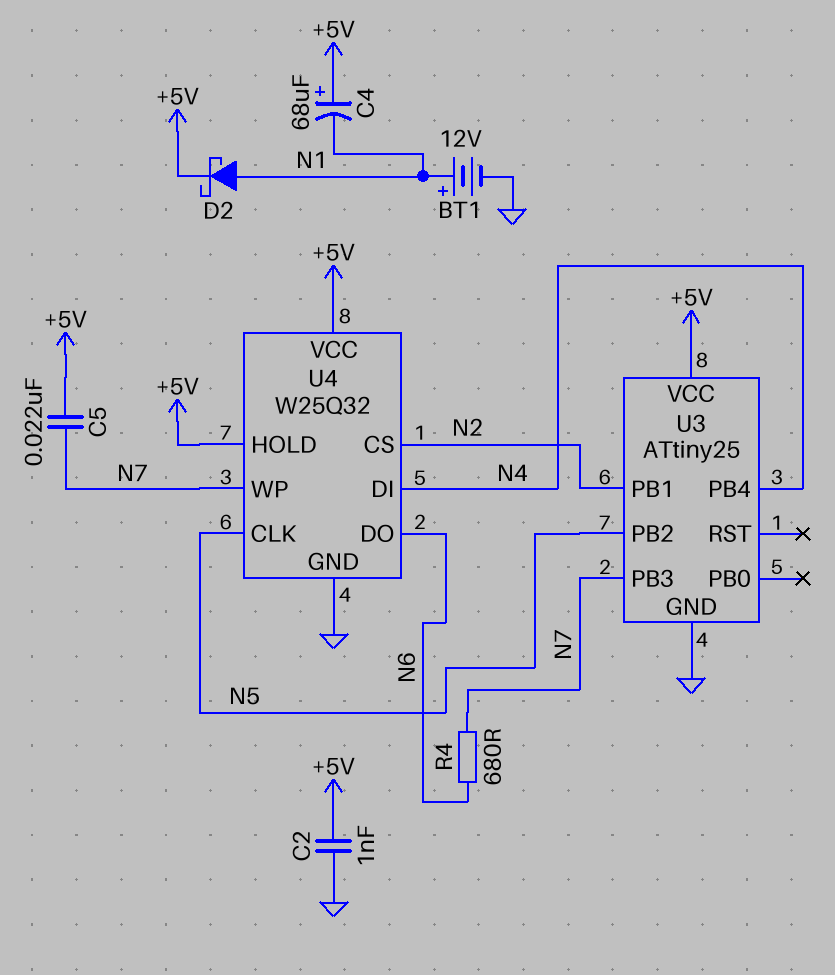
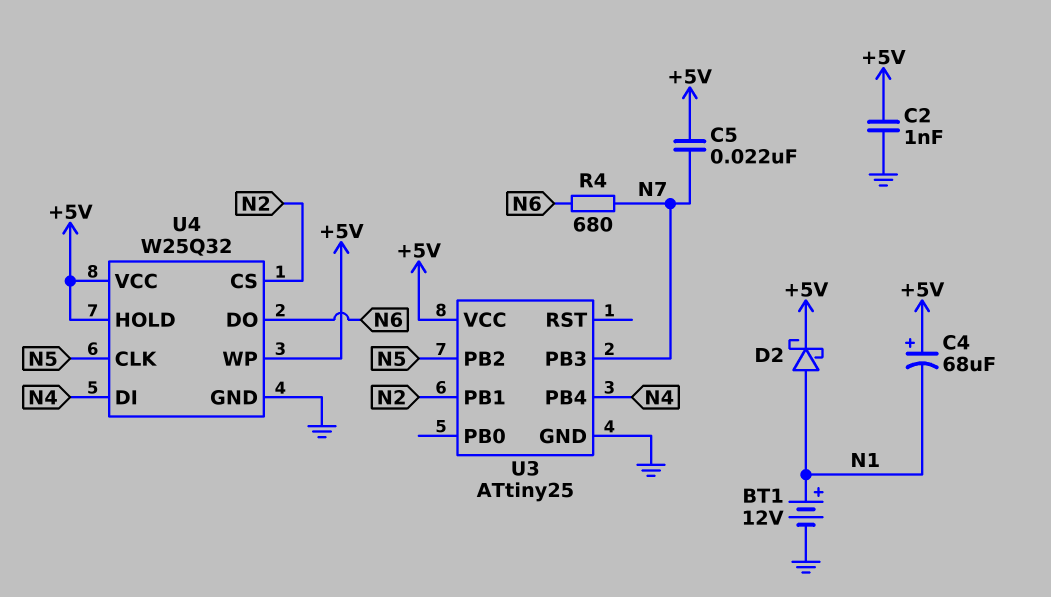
U4 pin WP: N7 -> +5V

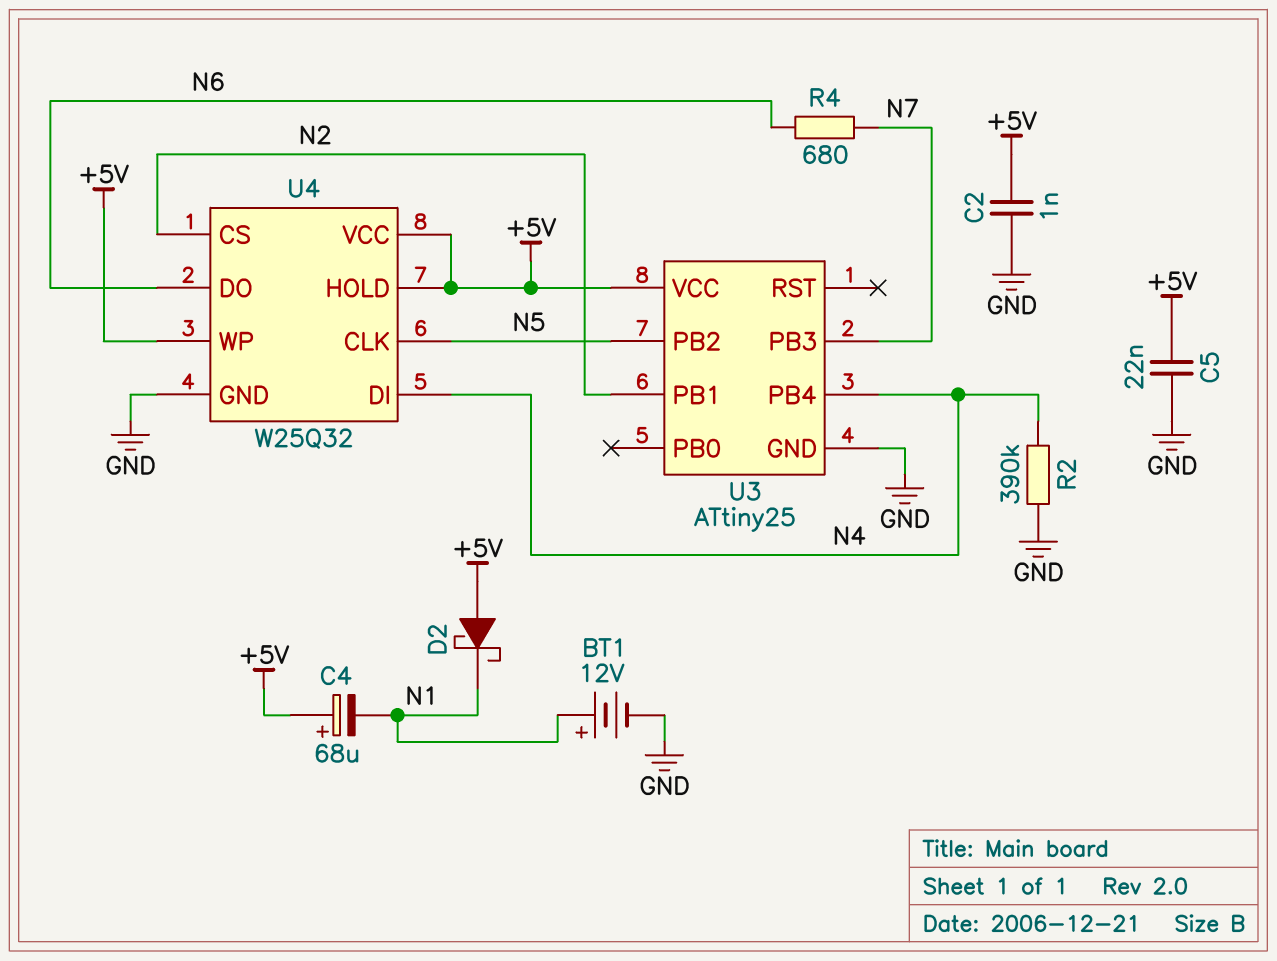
C5: 22nF (+5V, N7) -> 22nF (+5V, GND)
D2: schottky (A N1, K +5V) -> schottky (A +5V, K N1)
R2: none -> 390k (GND, N4)

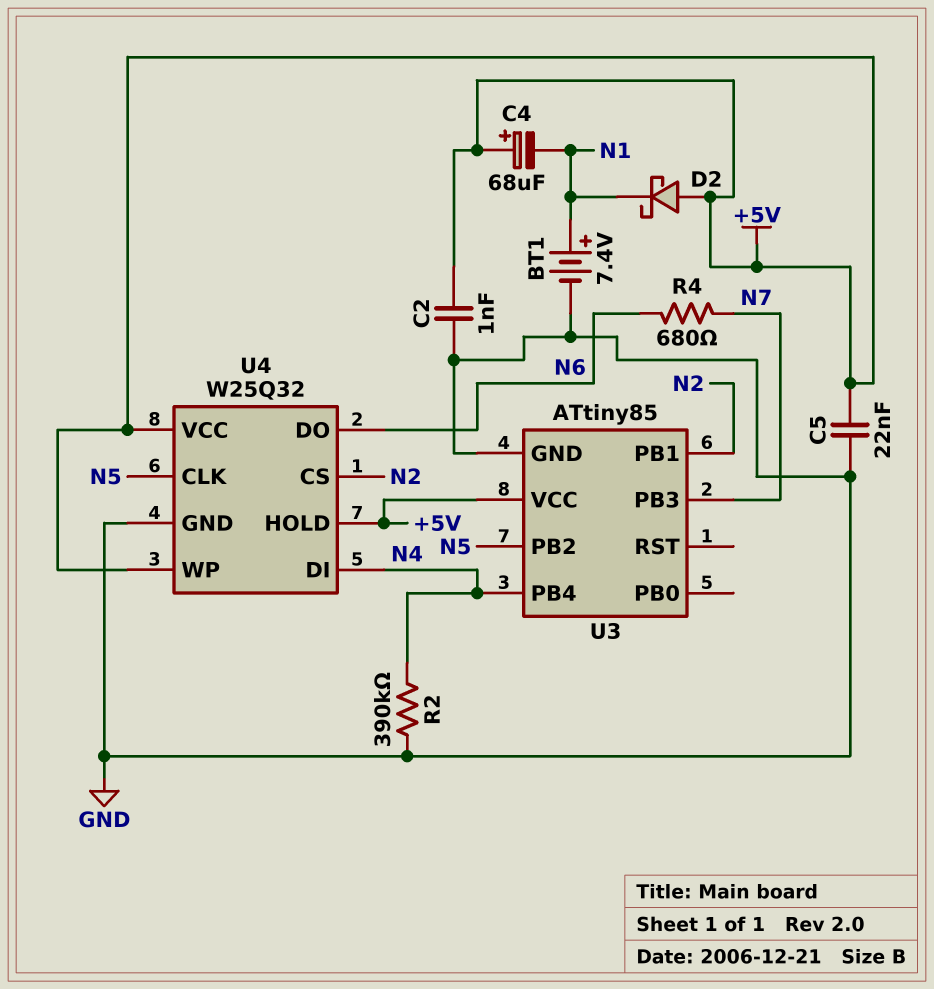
BT1: 12V (plus N1, minus GND) -> 7.4V (plus N1, minus GND)
U3: ATtiny25 -> ATtiny85

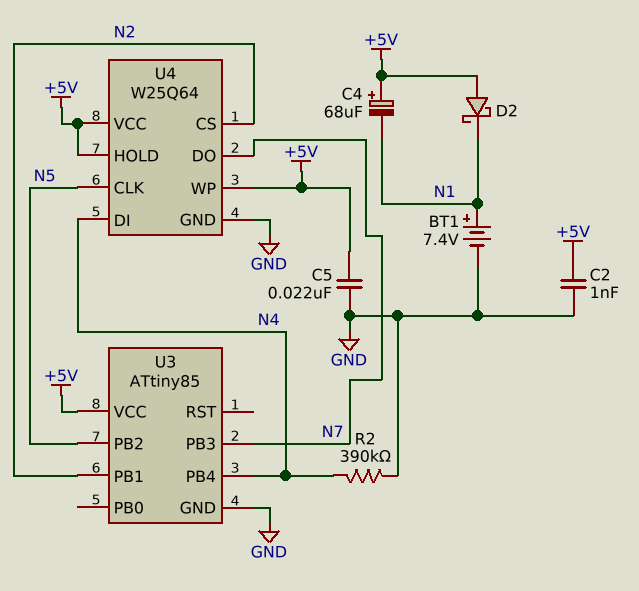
R4: 680 (N6, N7) -> none
U4: W25Q32 -> W25Q64
U4 pin DO: N6 -> N7

